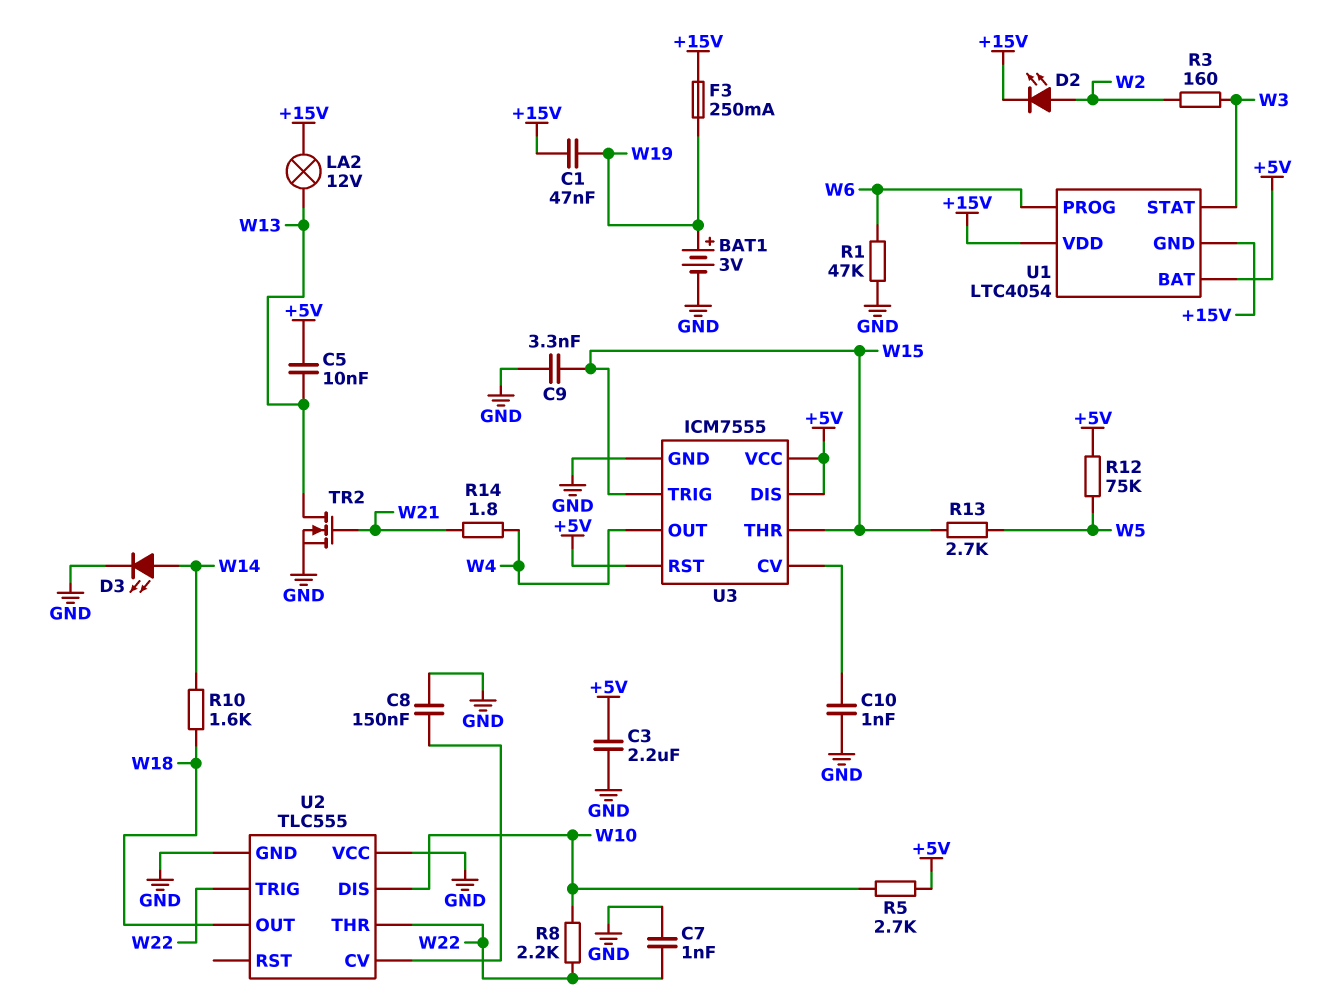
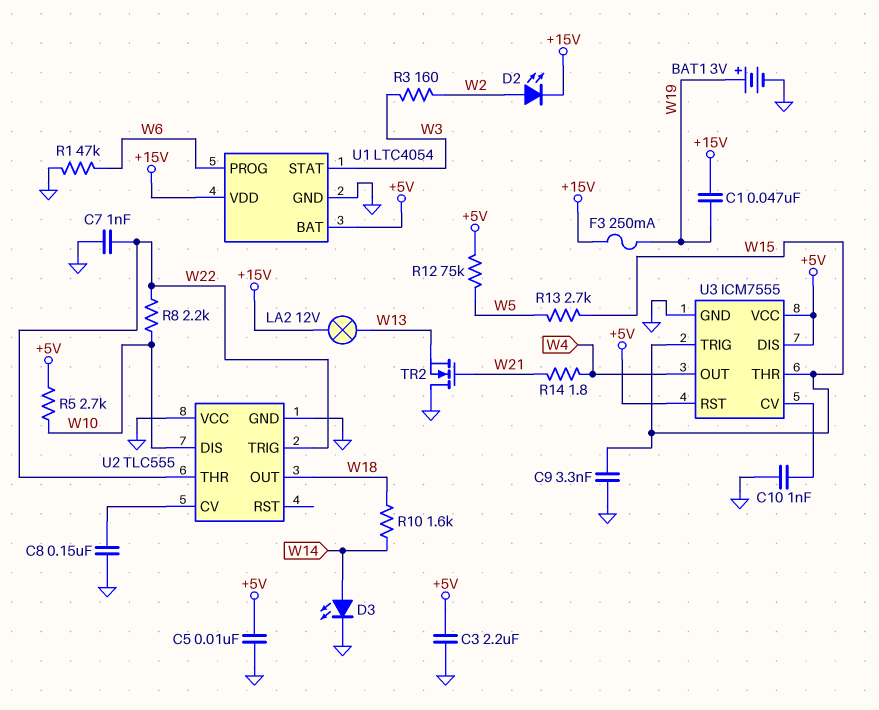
C5: 10nF (+5V, W13) -> 10nF (+5V, GND)
TR2: NMOS (G W21, D W13, S GND) -> NMOS (G W21, D GND, S W13)
U1 pin GND: +15V -> GND

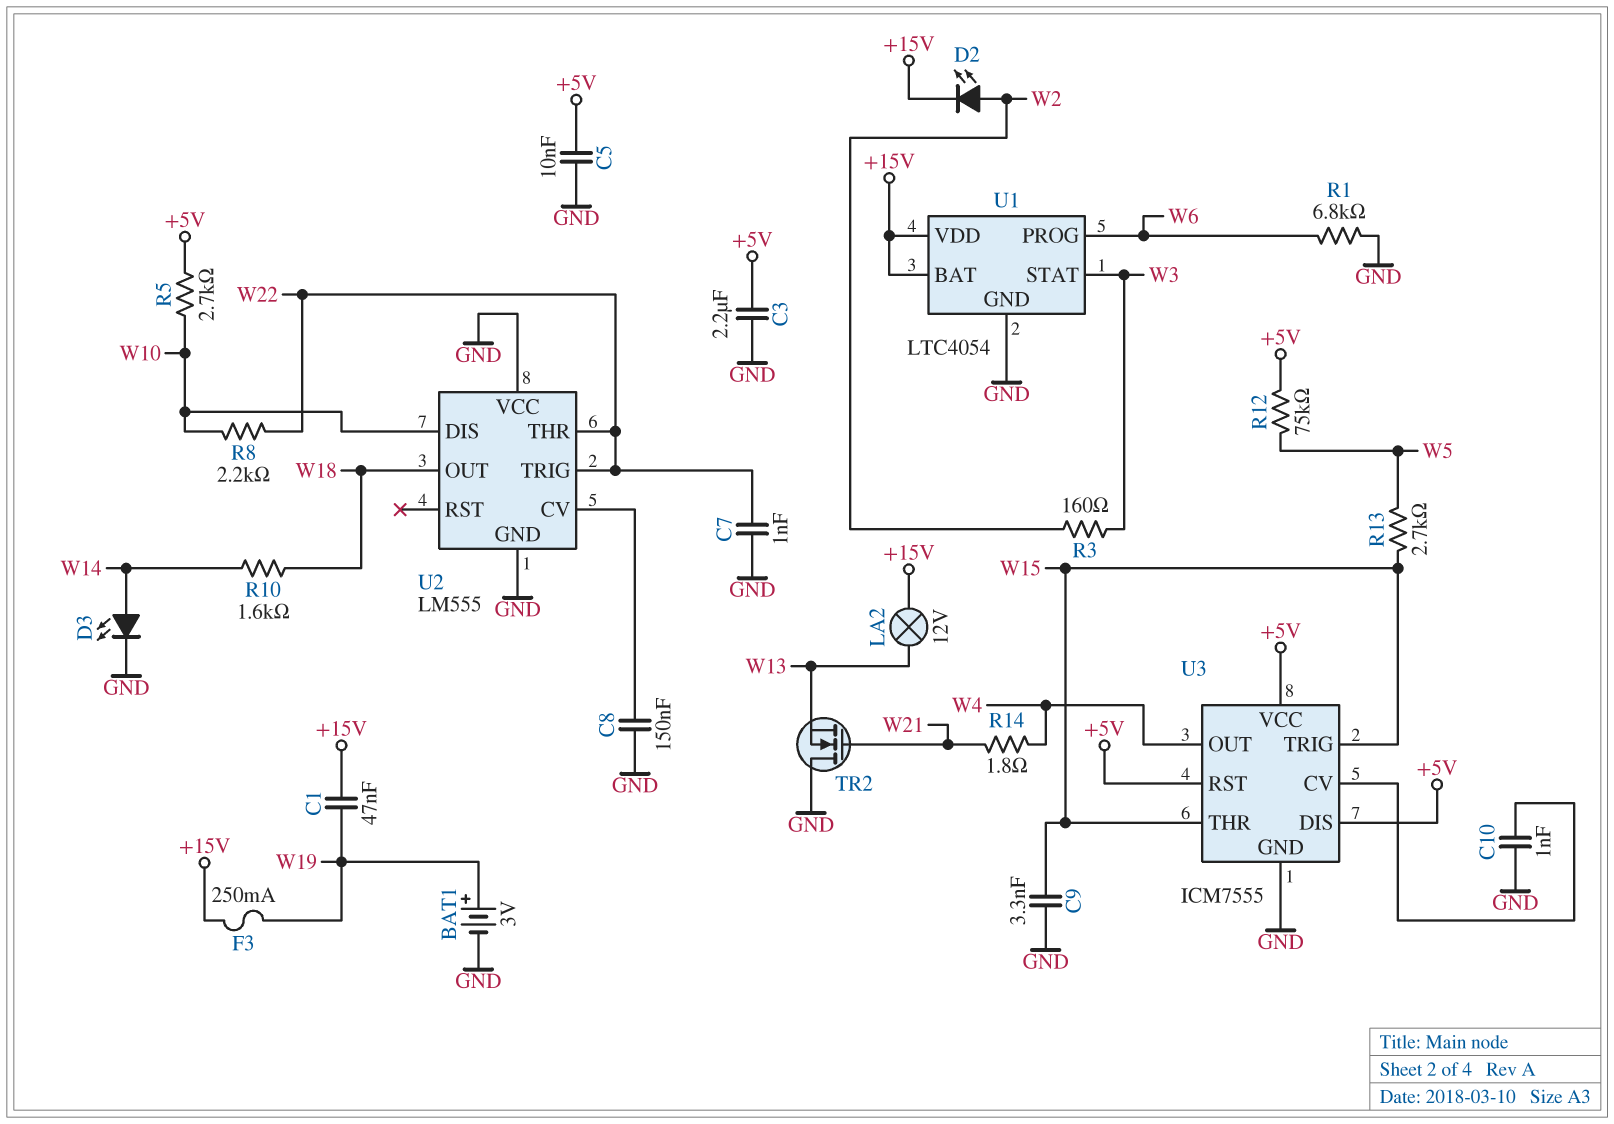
R1: 47k (GND, W6) -> 6.8k (GND, W6)
U1 pin BAT: +5V -> +15V
U2: TLC555 -> LM555

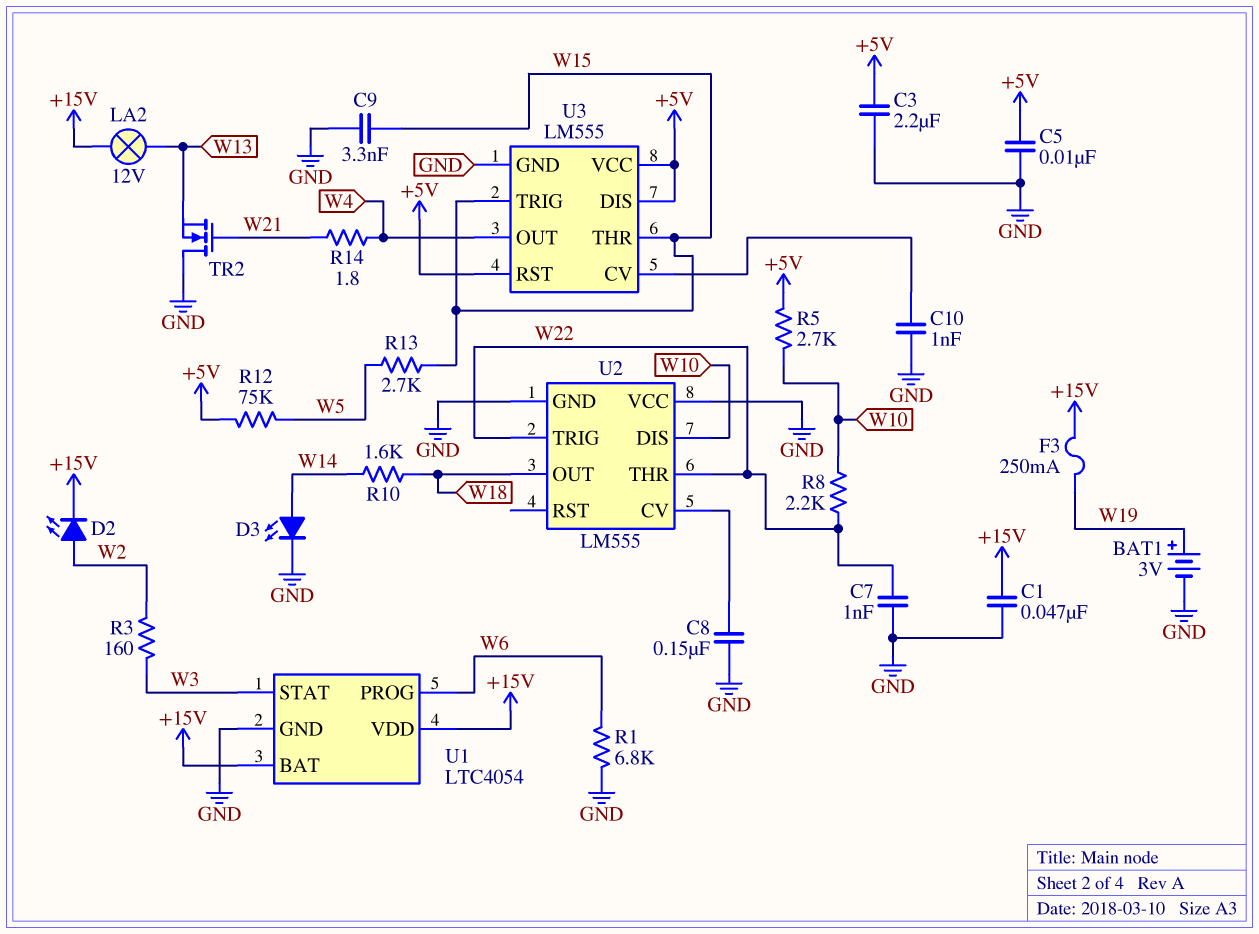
C1: 47nF (+15V, W19) -> 47nF (+15V, GND)
U3: ICM7555 -> LM555

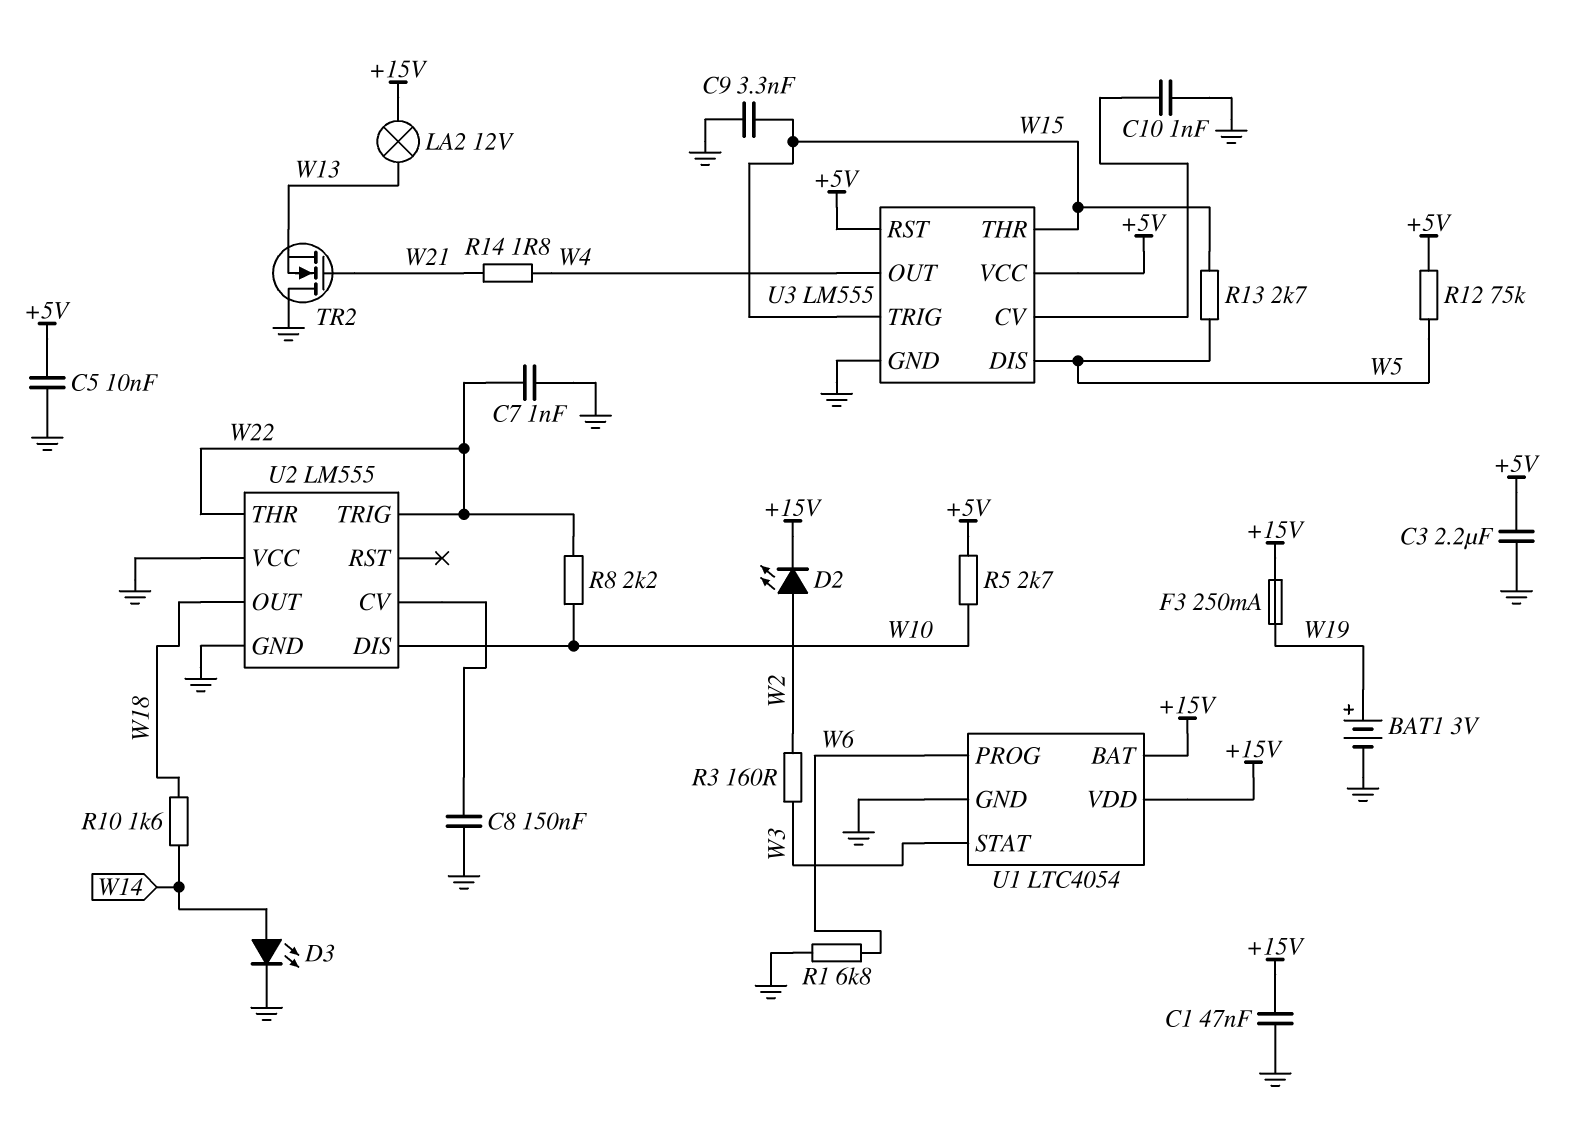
U3 pin DIS: +5V -> W5

